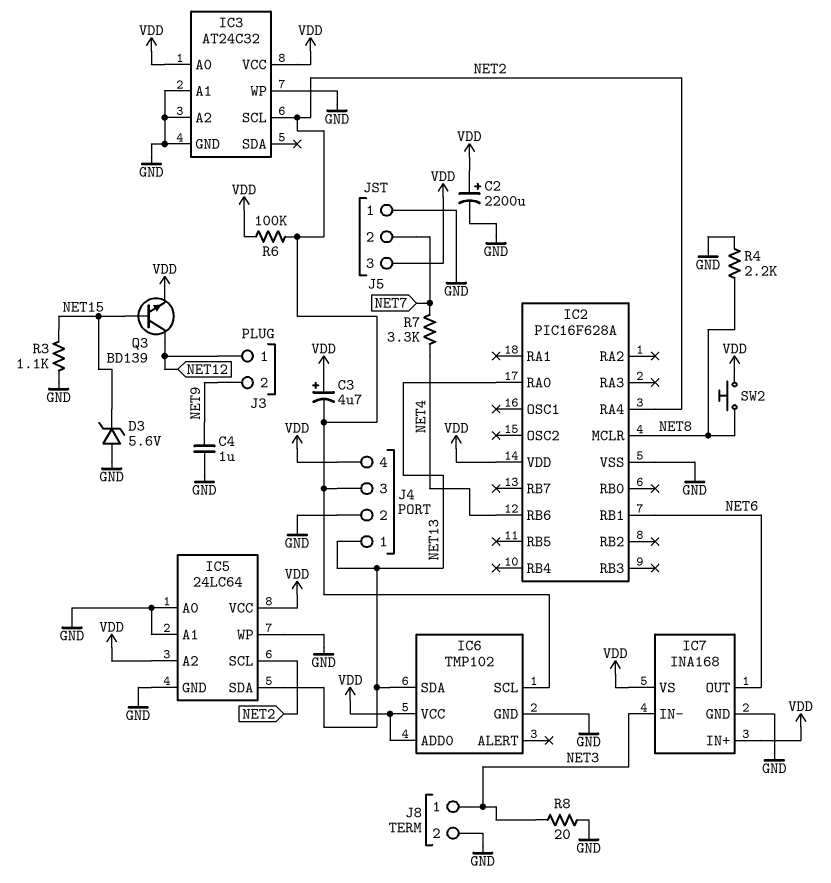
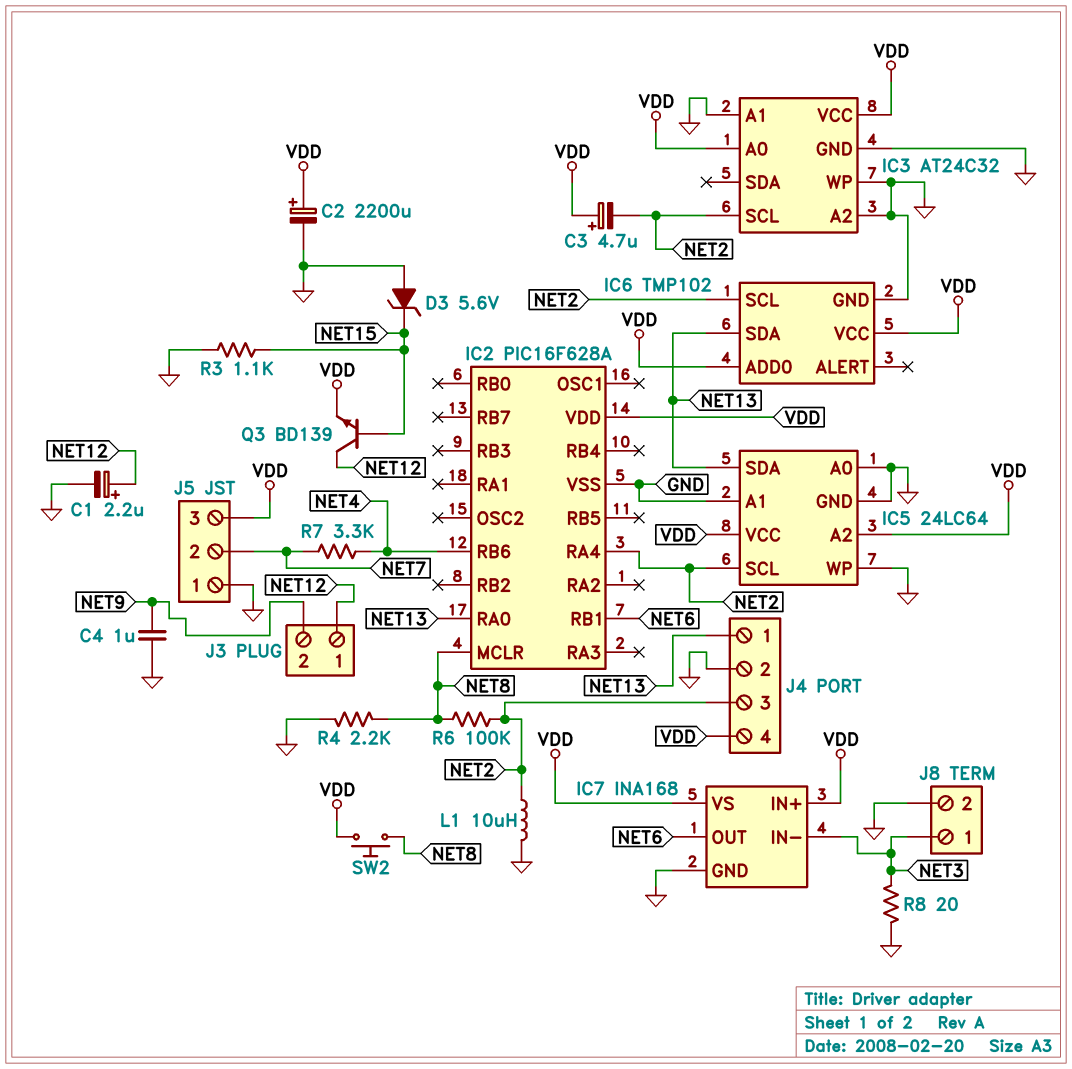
C1: none -> 2.2uF (plus NET12, minus GND)
L1: none -> 10uH (GND, NET2)
R6: 100k (NET2, VDD) -> 100k (NET2, NET8)

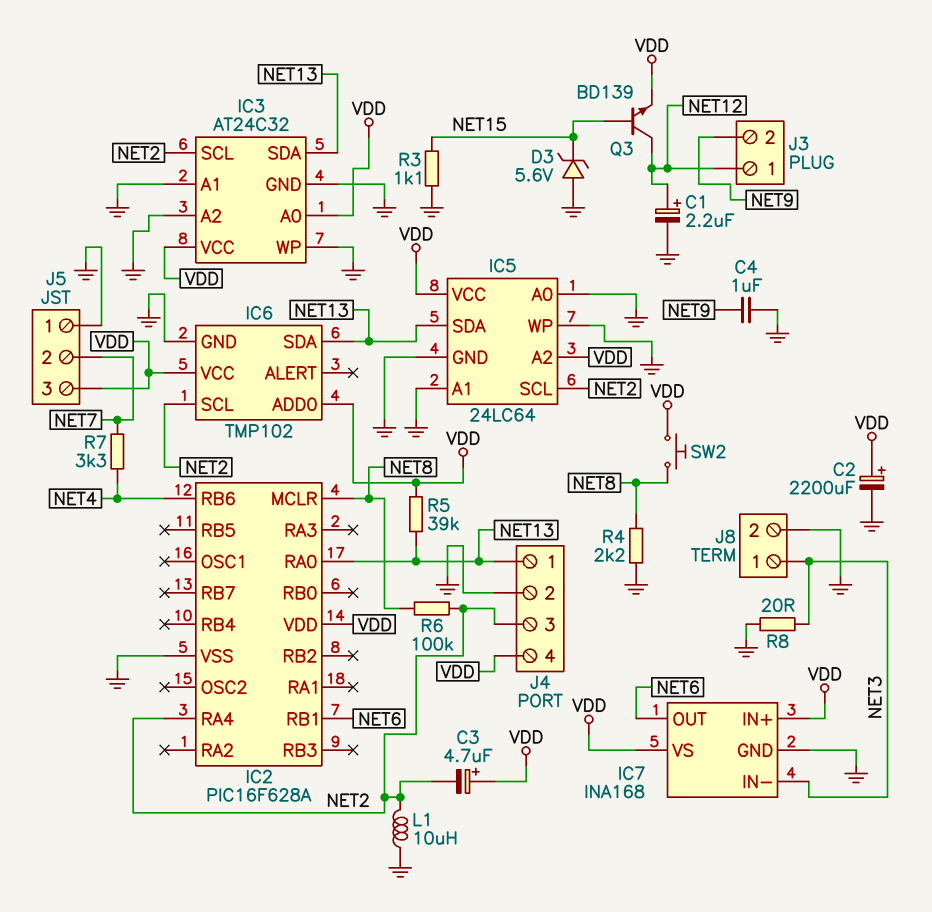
IC3 pin SDA: none -> NET13
R5: none -> 39k (NET13, VDD)

